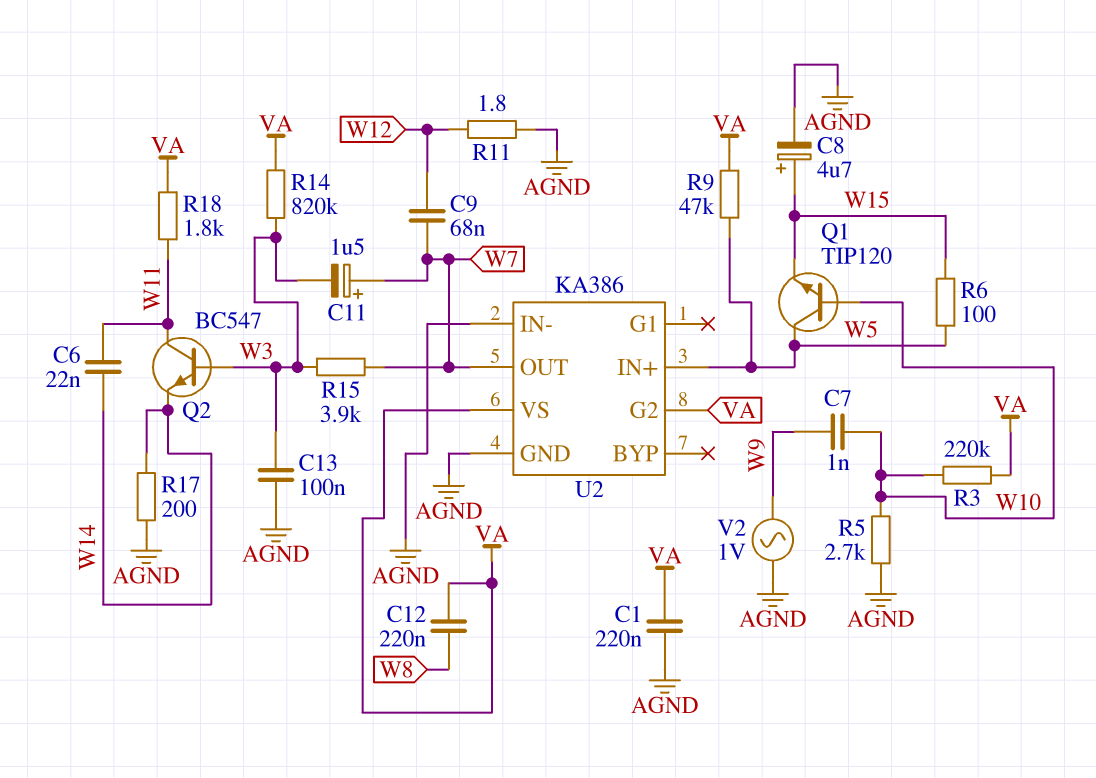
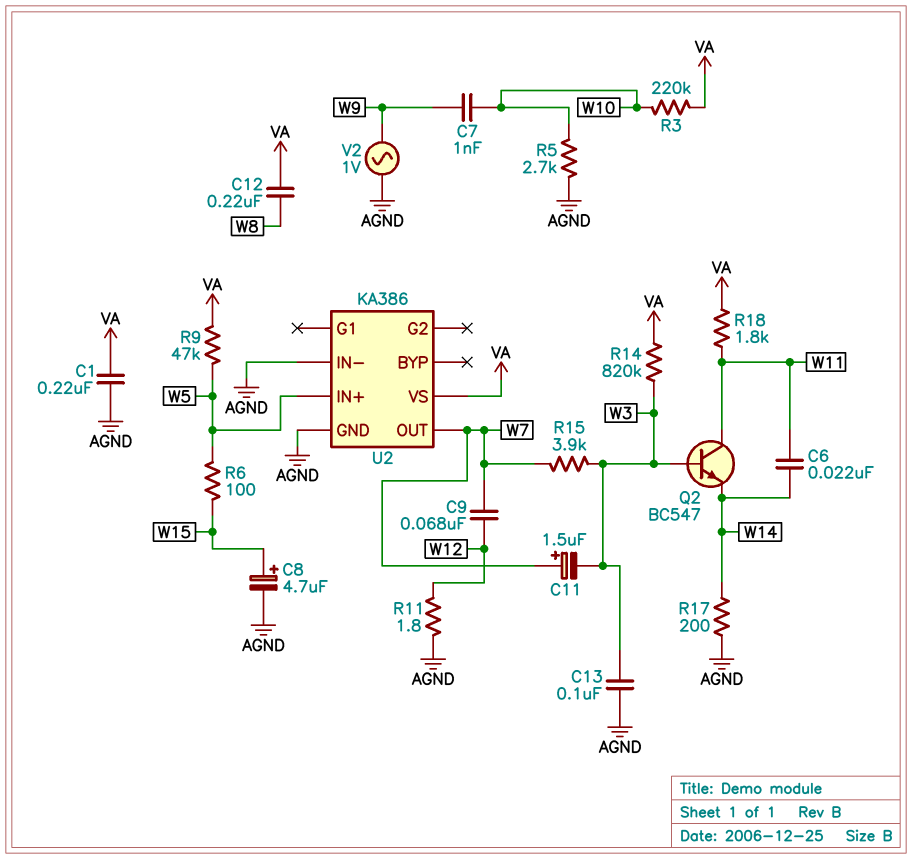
Q1: NPN TIP120 (B W10, C W5, E W15) -> none
U2 pin G2: VA -> none

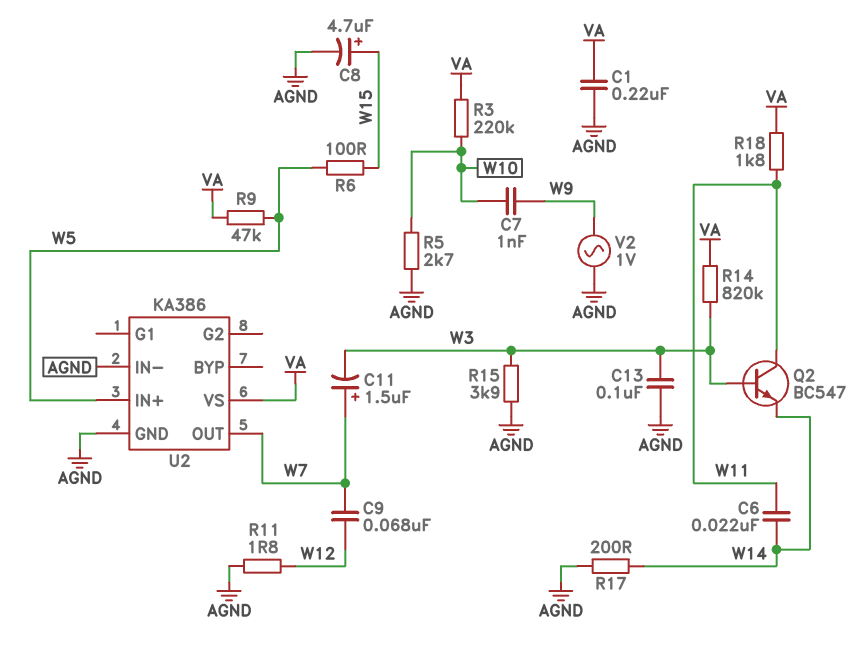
C12: 220nF (VA, W8) -> none
R15: 3.9k (W3, W7) -> 3.9k (AGND, W3)

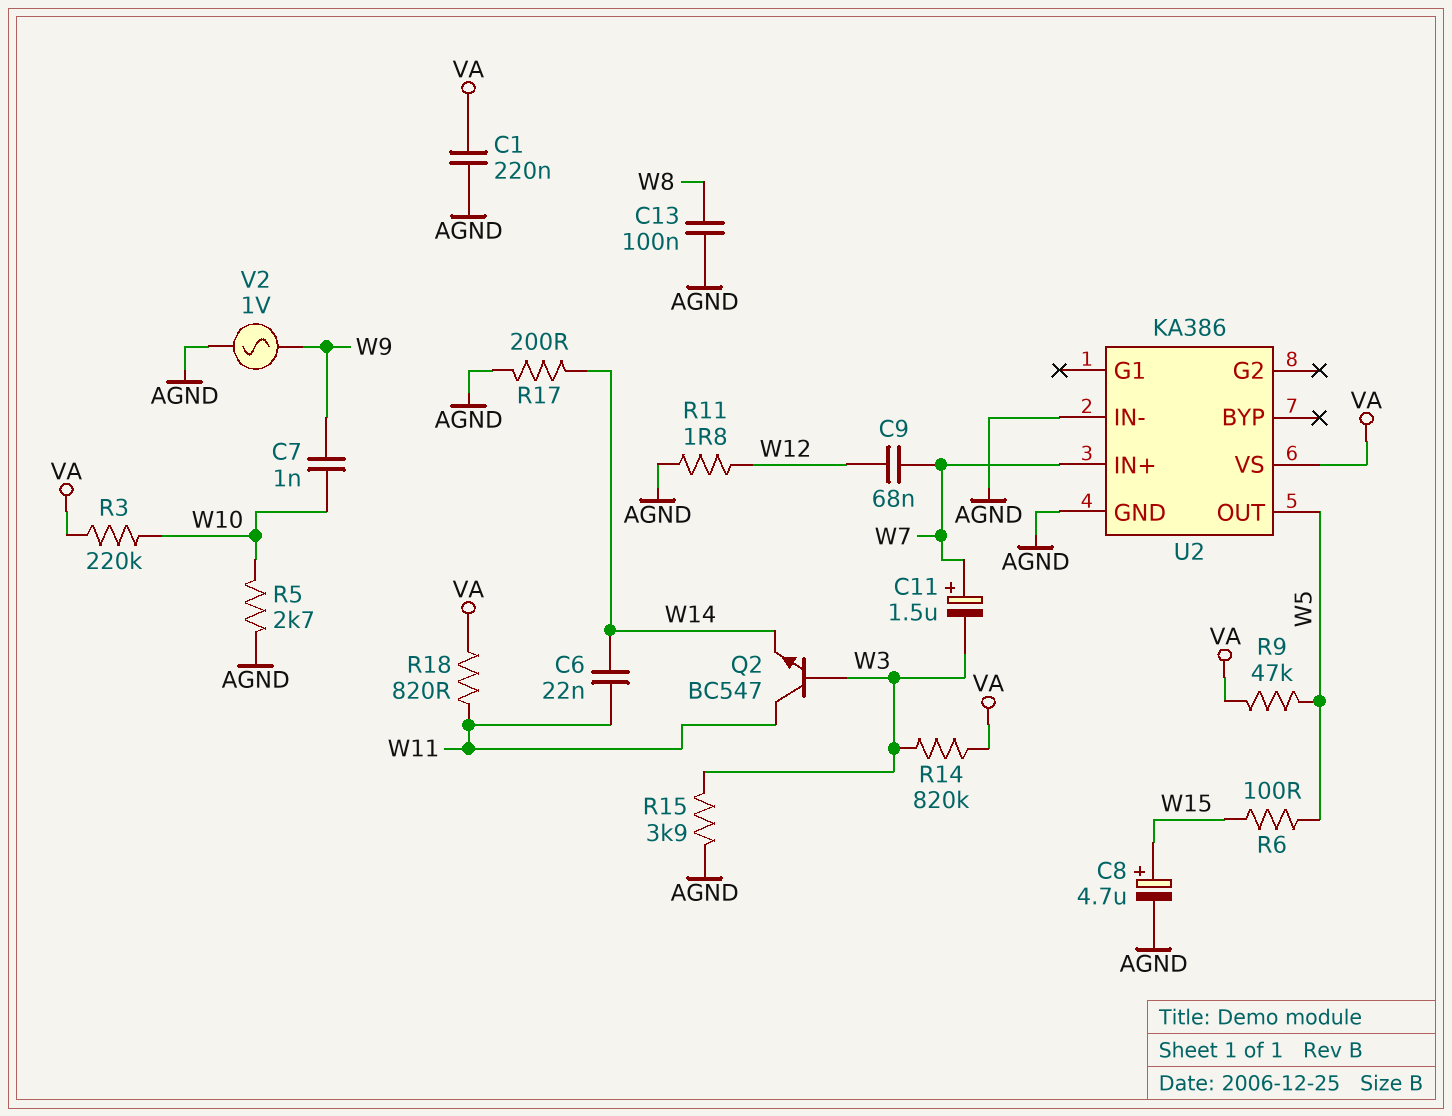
C13: 100nF (AGND, W3) -> 100nF (AGND, W8)
R18: 1.8k (VA, W11) -> 820 (VA, W11)
U2 pin IN+: W5 -> W7
U2 pin OUT: W7 -> W5

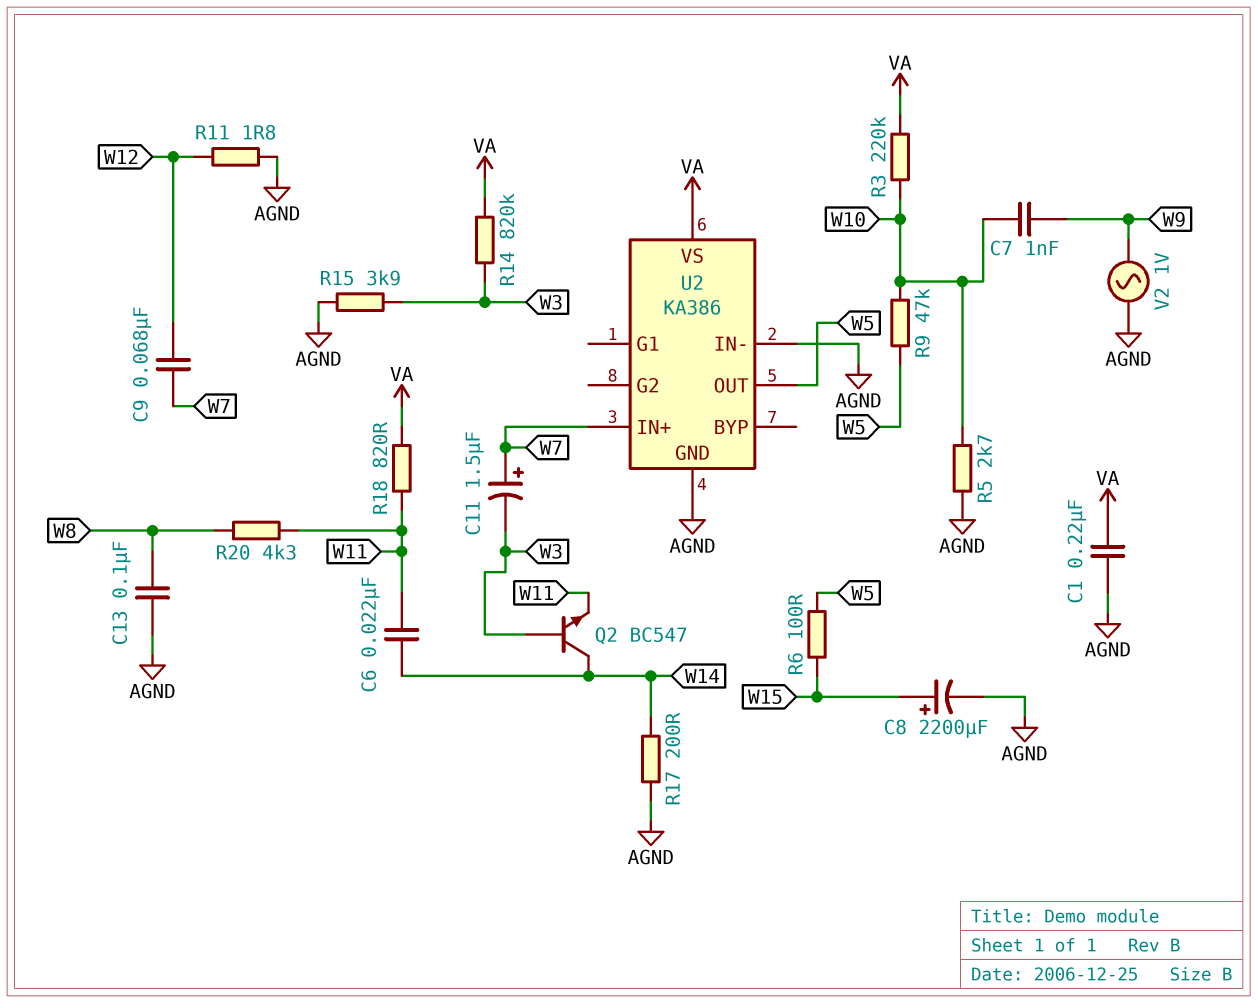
C8: 4.7uF (plus W15, minus AGND) -> 2200uF (plus W15, minus AGND)
Q2: NPN BC547 (B W3, C W11, E W14) -> NPN BC547 (B W3, C W14, E W11)
R9: 47k (VA, W5) -> 47k (W5, W10)
R20: none -> 4.3k (W8, W11)

